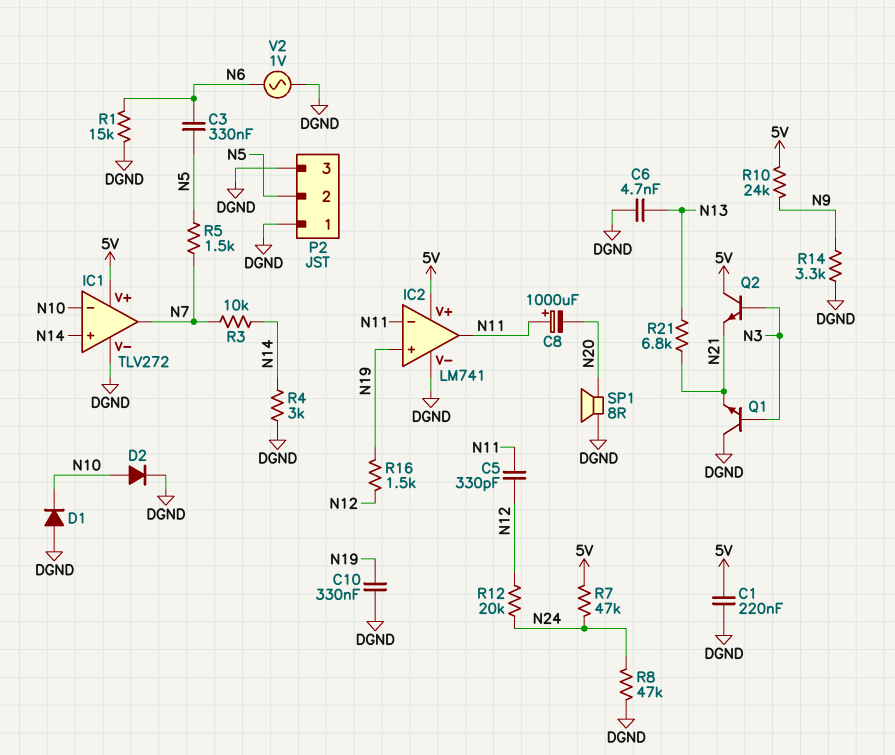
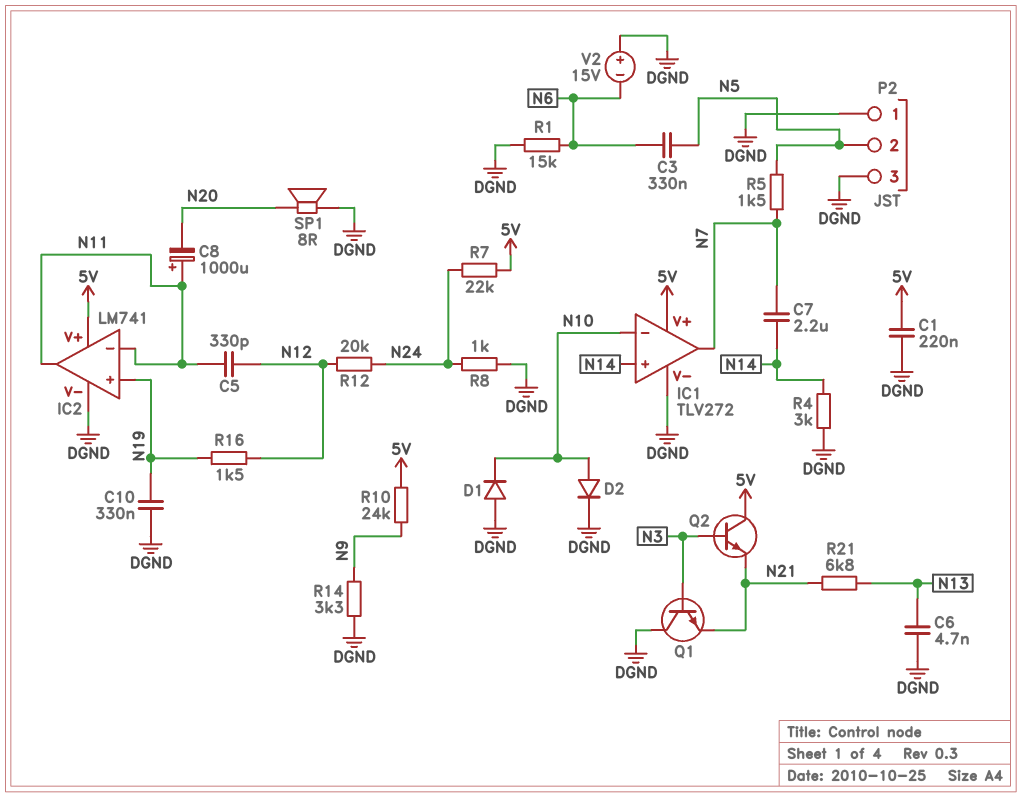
C7: none -> 2.2uF (N7, N14)
R3: 10k (N7, N14) -> none
R7: 47k (5V, N24) -> 22k (5V, N24)
R8: 47k (DGND, N24) -> 1k (DGND, N24)
V2: AC 1V (DGND, N6) -> 15V (plus DGND, minus N6)

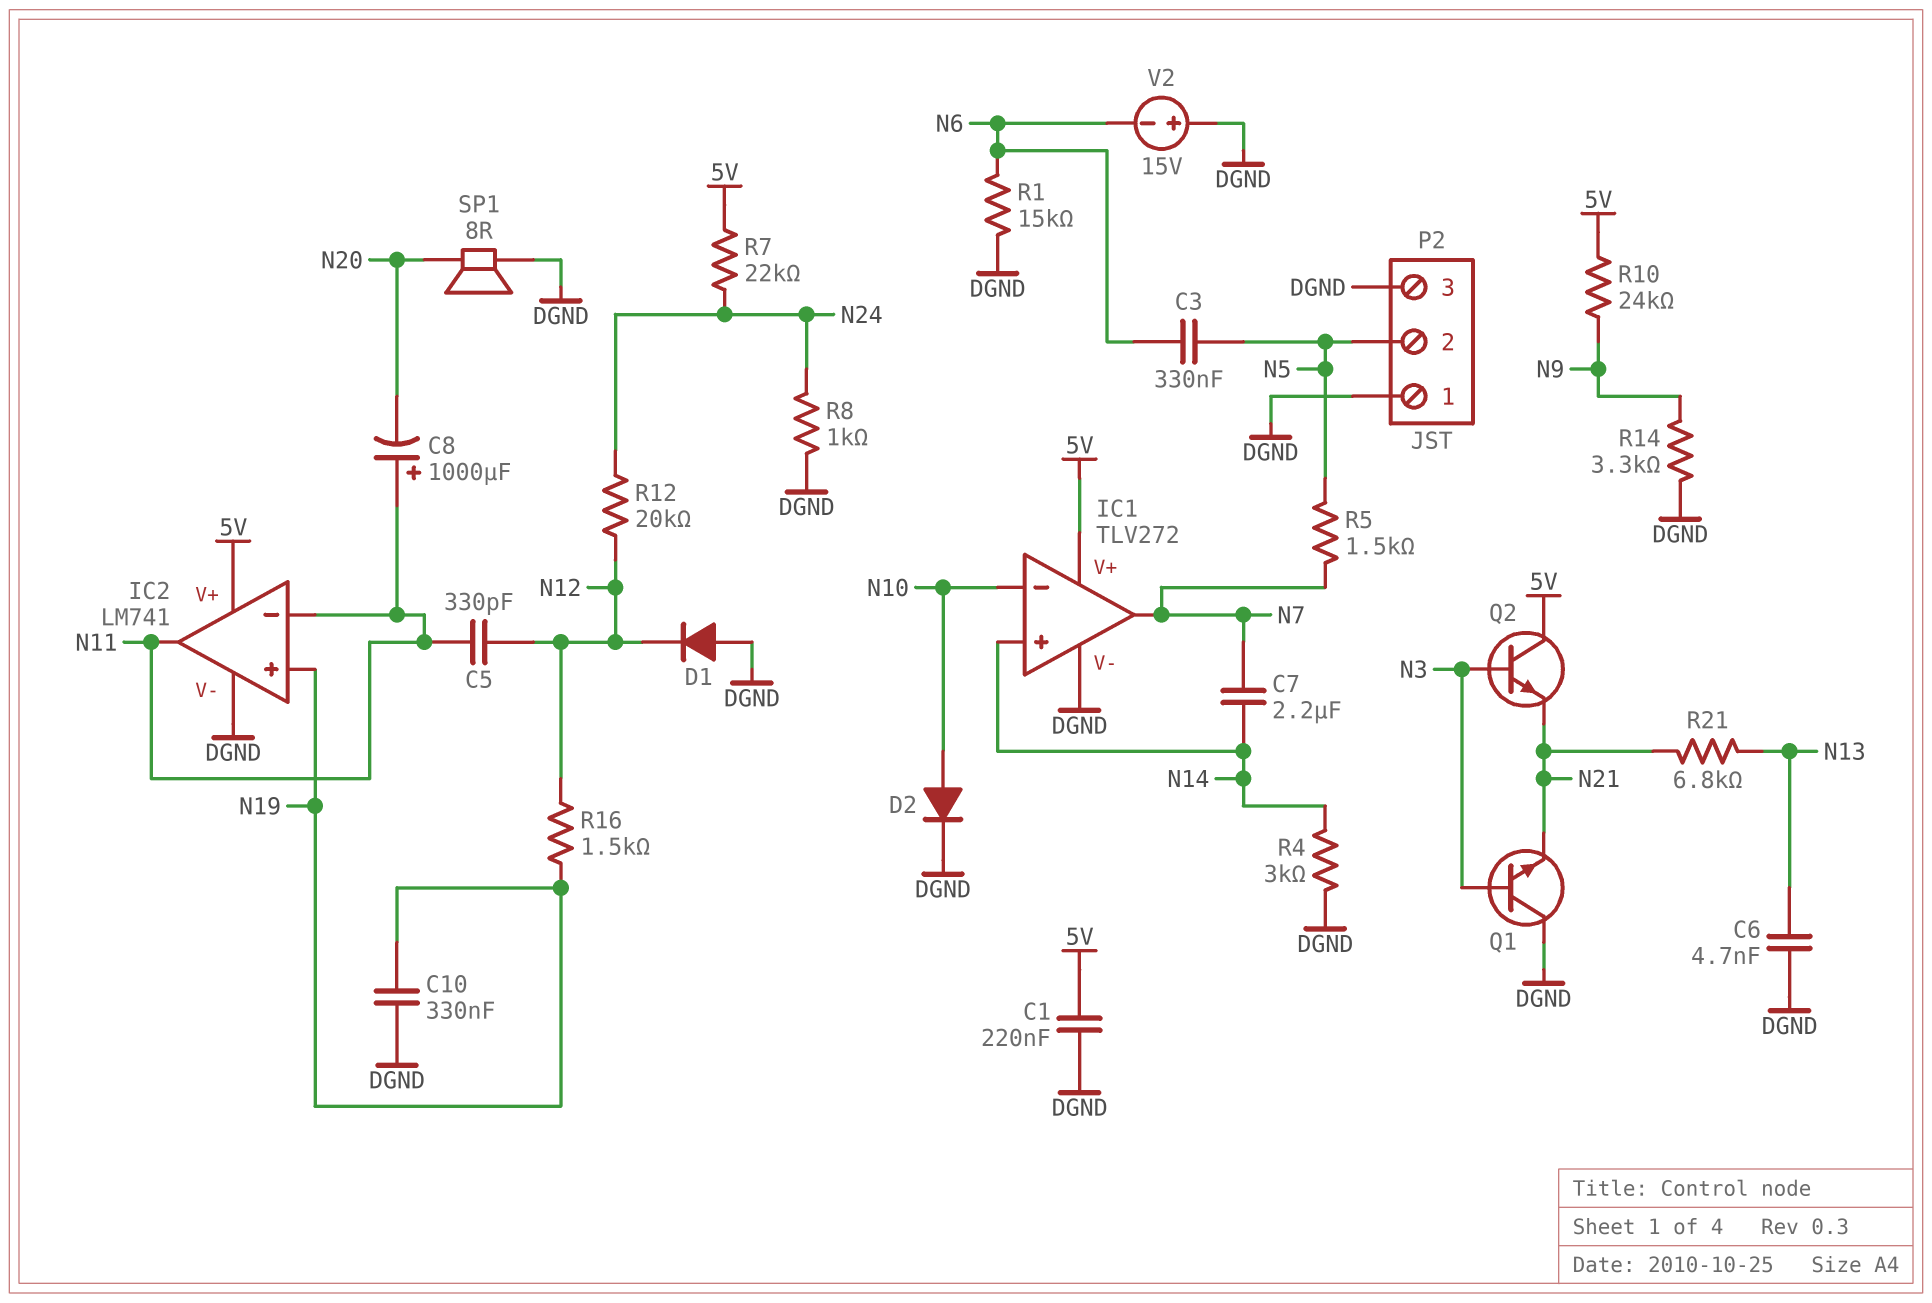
D1: diode (A DGND, K N10) -> diode (A DGND, K N12)

